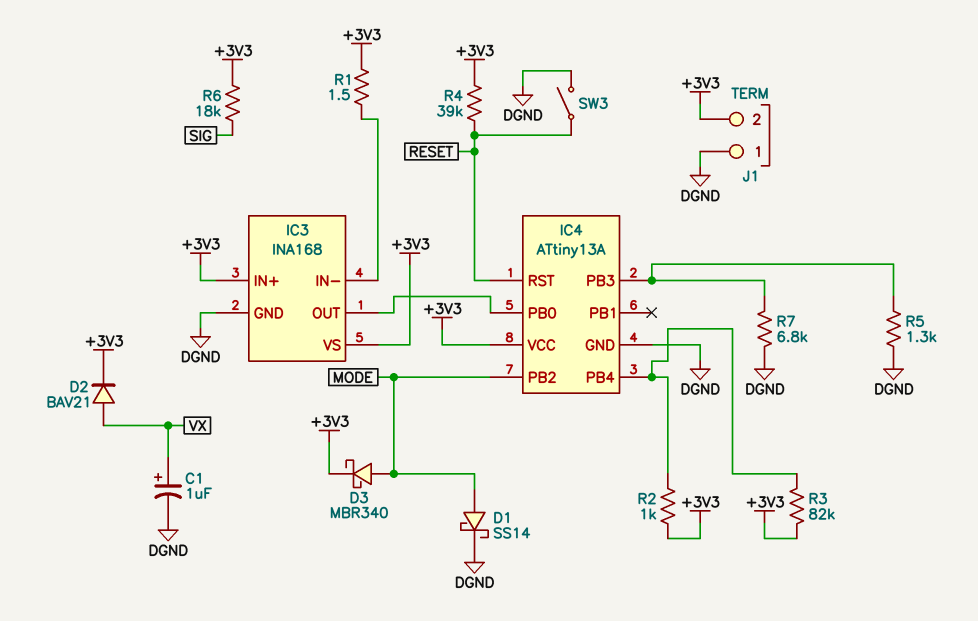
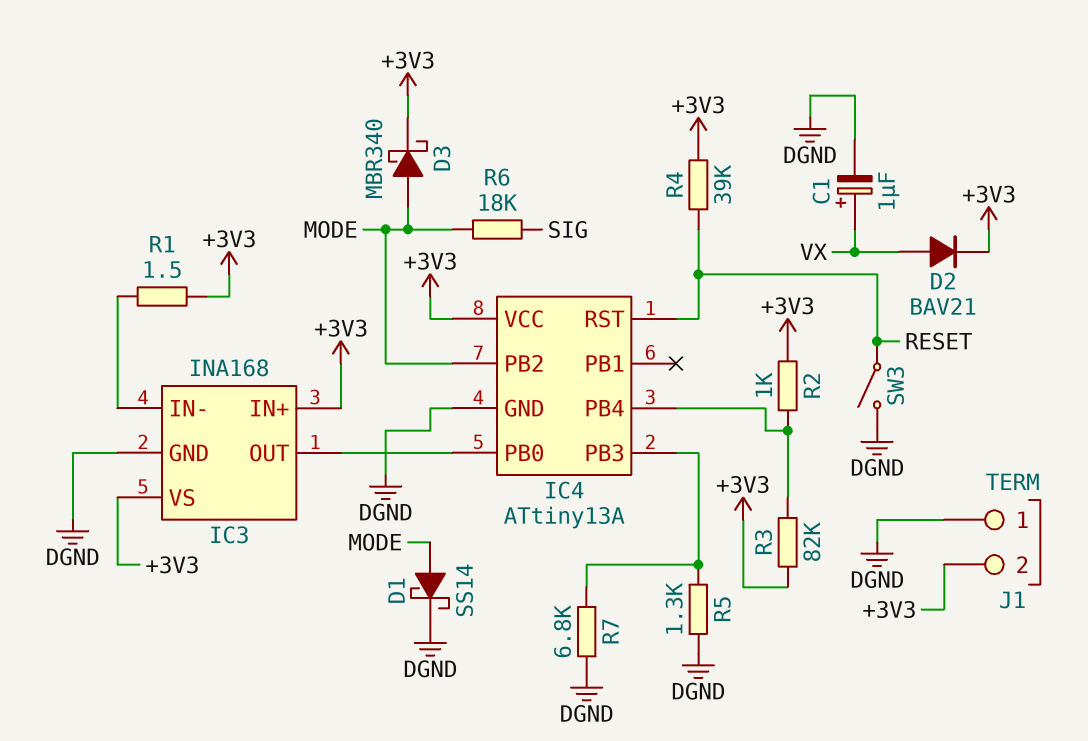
R6: 18k (+3V3, SIG) -> 18k (MODE, SIG)

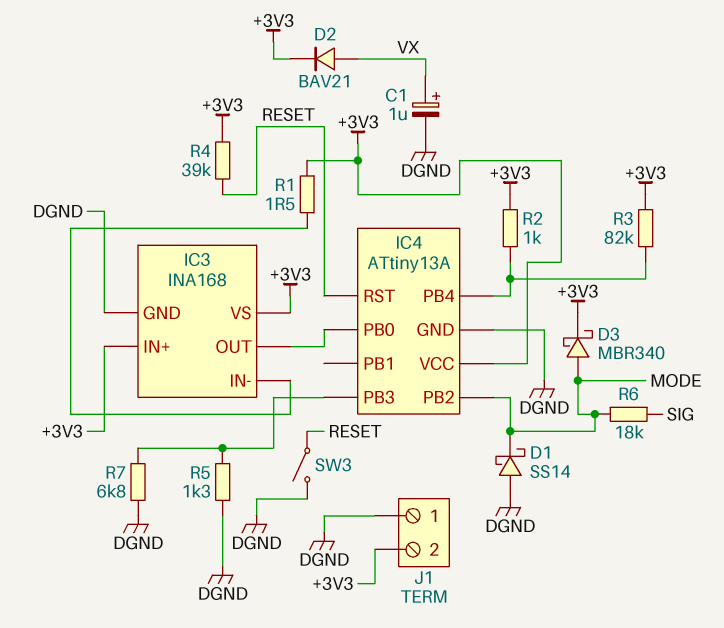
D1: schottky SS14 (A MODE, K DGND) -> schottky SS14 (A DGND, K MODE)

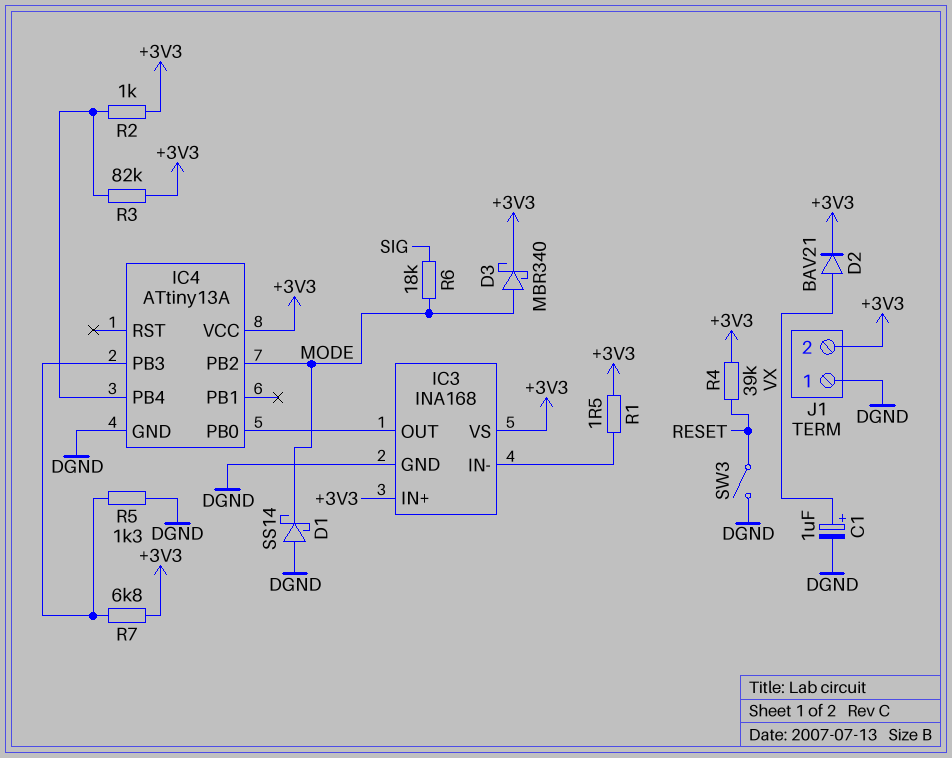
IC4 pin RST: RESET -> none
R7: 6.8k (DGND, IC4/PB3) -> 6.8k (+3V3, IC4/PB3)

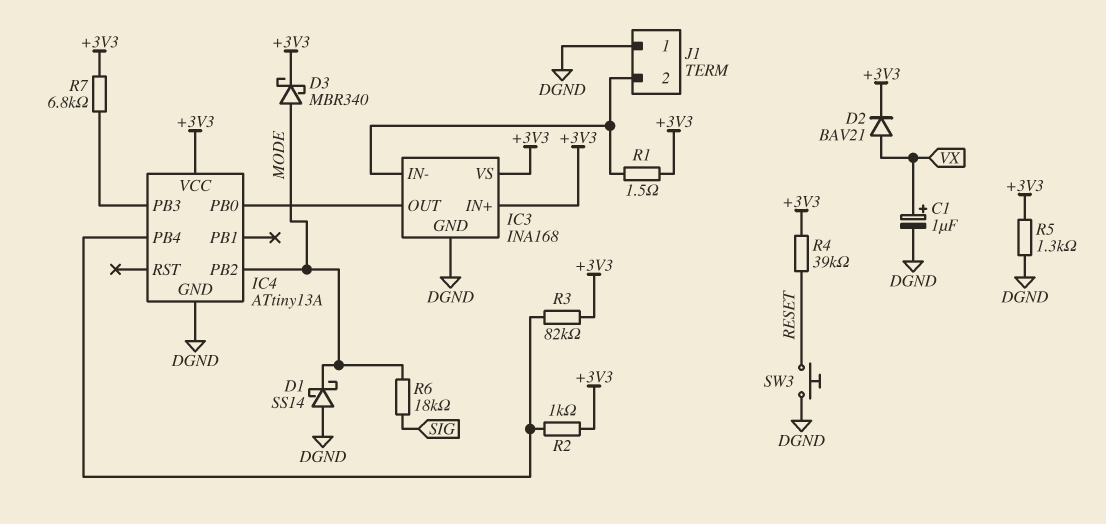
J1 pin 2: +3V3 -> IC3/IN-
R5: 1.3k (DGND, IC4/PB3) -> 1.3k (+3V3, DGND)
SW3: switch (DGND, RESET) -> button (DGND, RESET)

